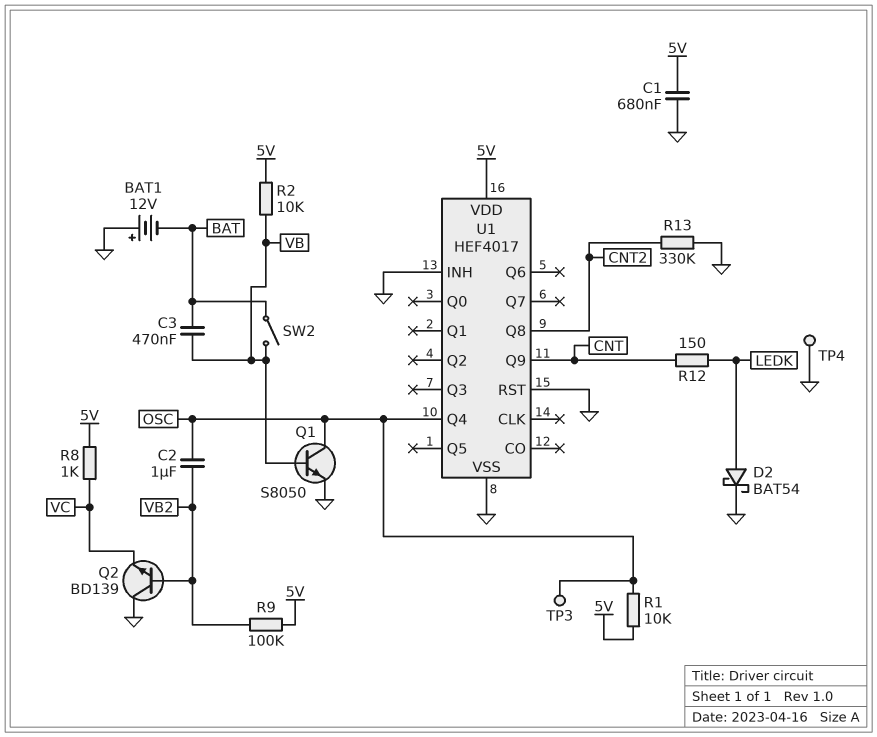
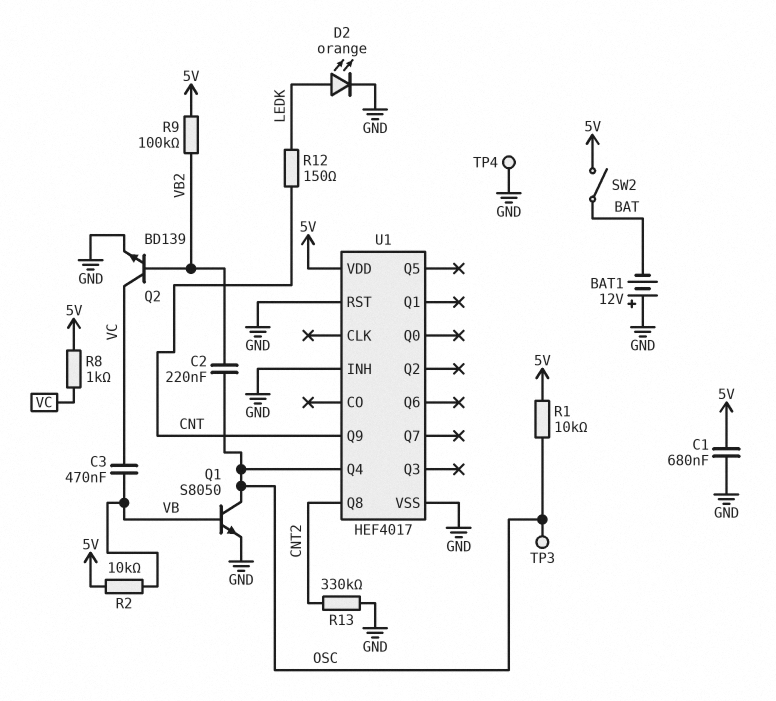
C2: 1uF (OSC, VB2) -> 220nF (OSC, VB2)
C3: 470nF (BAT, VB) -> 470nF (VB, VC)
D2: schottky BAT54 (A LEDK, K GND) -> LED orange (A LEDK, K GND)
Q2: NPN BD139 (B VB2, C GND, E VC) -> NPN BD139 (B VB2, C VC, E GND)
SW2: switch (BAT, VB) -> switch (5V, BAT)

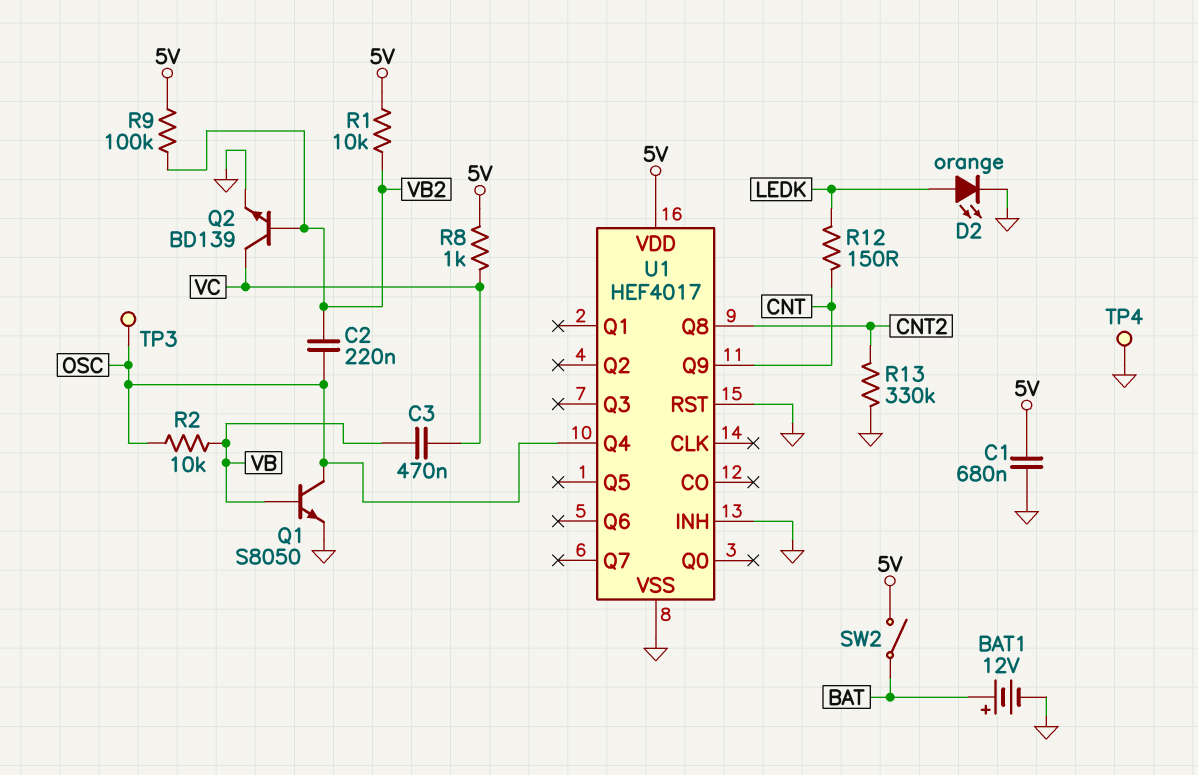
BAT1: 12V (plus GND, minus BAT) -> 12V (plus BAT, minus GND)
R1: 10k (5V, OSC) -> 10k (5V, VB2)
R2: 10k (5V, VB) -> 10k (OSC, VB)

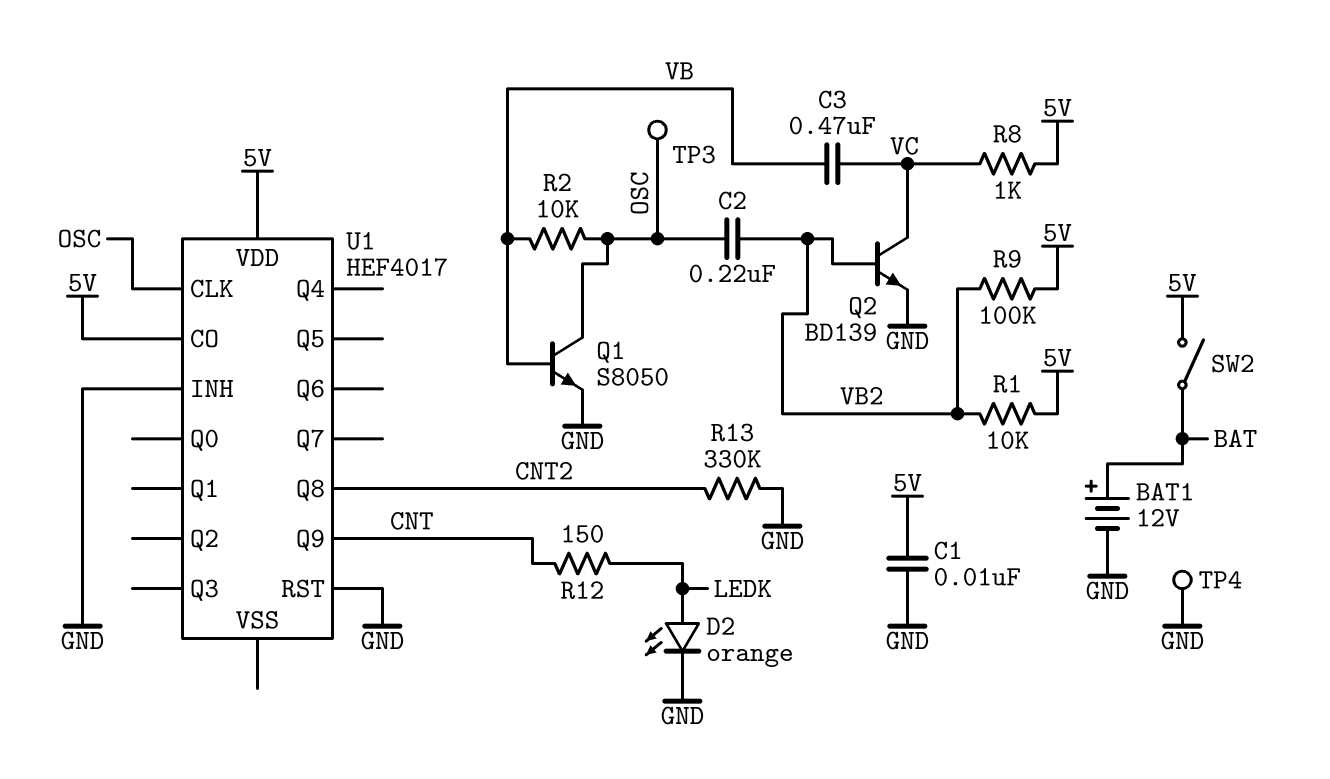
C1: 680nF (5V, GND) -> 10nF (5V, GND)
U1 pin CLK: none -> OSC
U1 pin CO: none -> 5V
U1 pin Q4: OSC -> none
U1 pin VSS: GND -> none

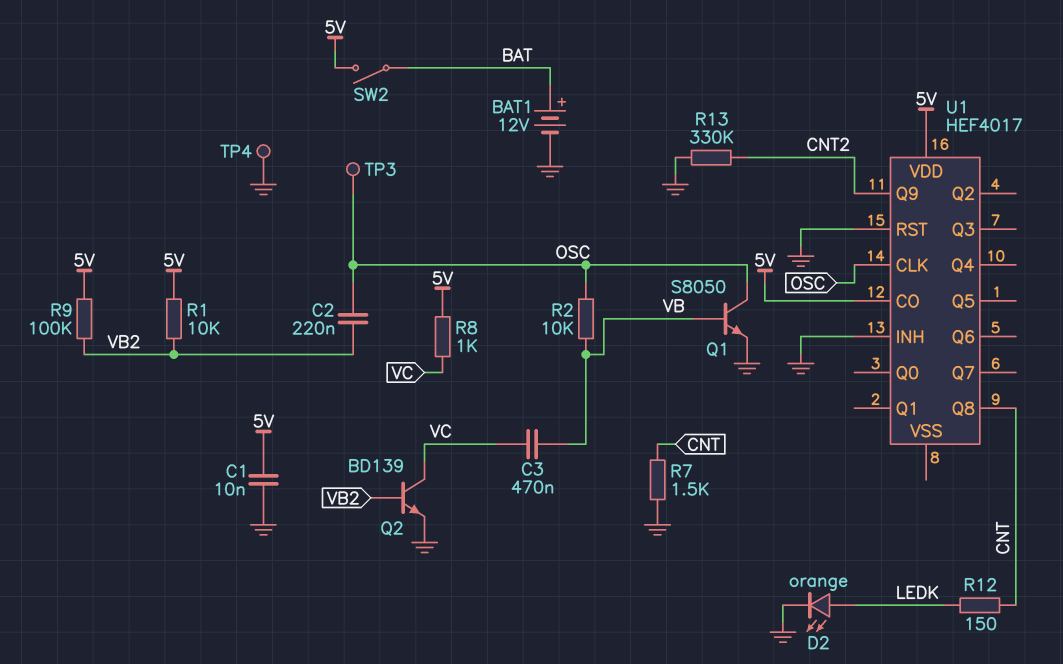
R7: none -> 1.5k (CNT, GND)
U1 pin Q8: CNT2 -> CNT
U1 pin Q9: CNT -> CNT2

